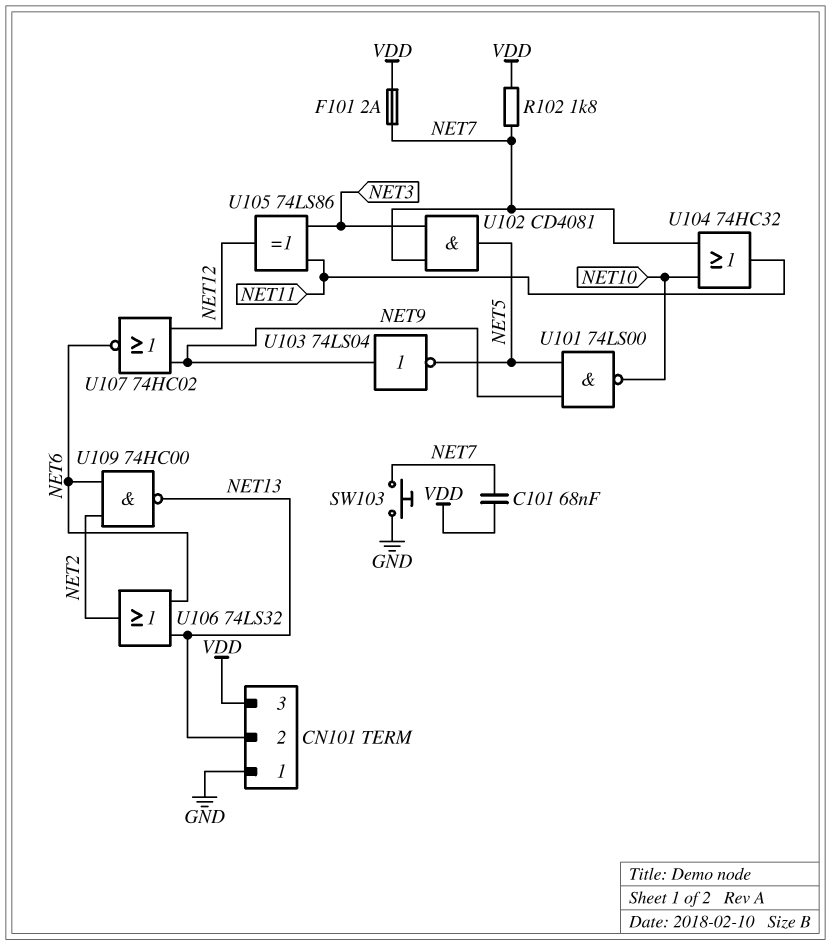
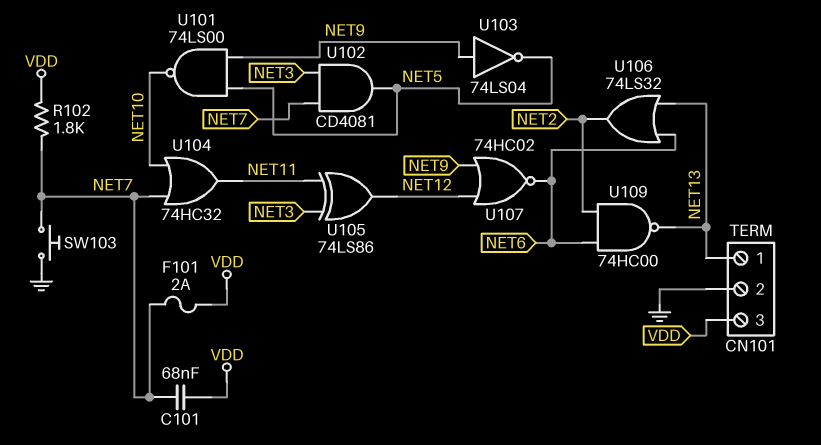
CN101 pin 1: GND -> NET13
CN101 pin 2: NET13 -> GND

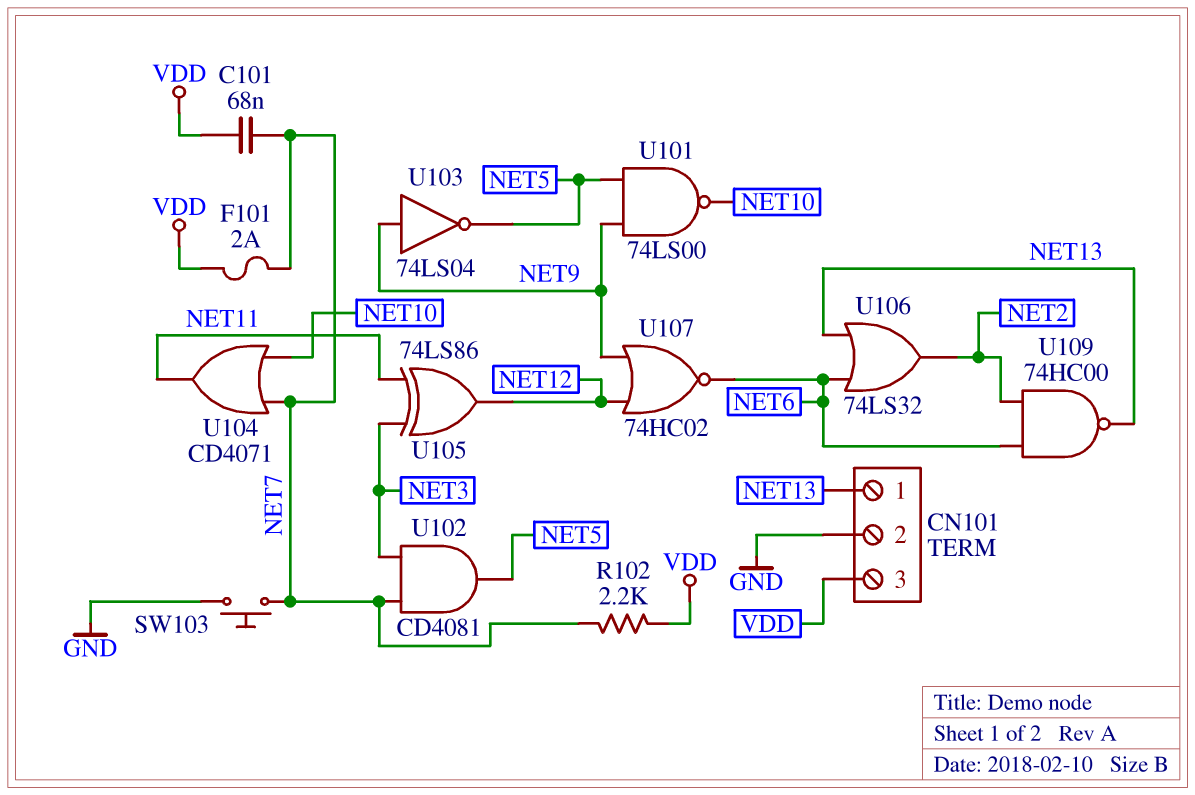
R102: 1.8k (NET7, VDD) -> 2.2k (NET7, VDD)
U104: OR 74HC32 (in NET7, in NET10, out NET11) -> OR CD4071 (in NET7, in NET10, out NET11)

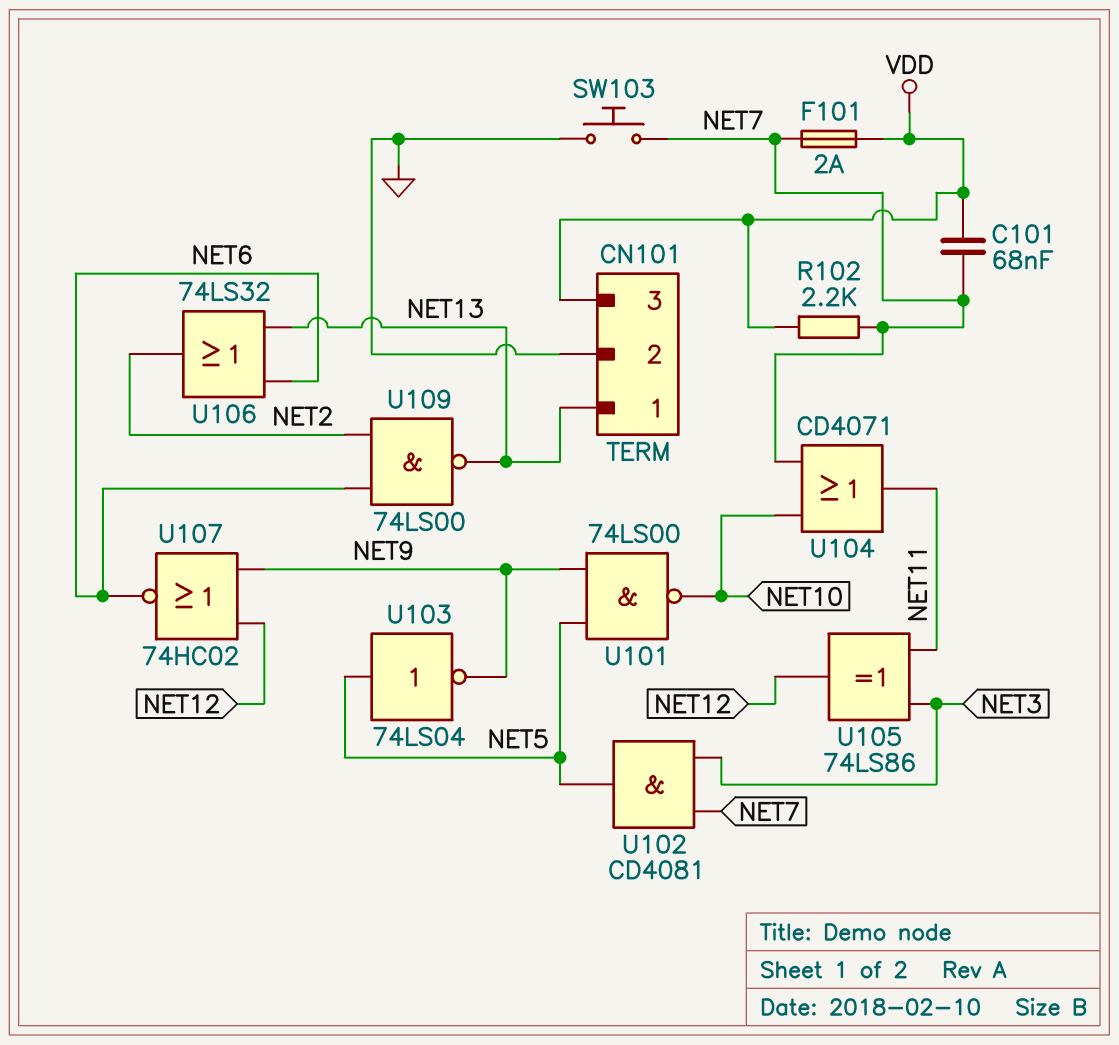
U103: NOT 74LS04 (in NET9, out NET5) -> NOT 74LS04 (in NET5, out NET9)
U109: NAND 74HC00 (in NET2, in NET6, out NET13) -> NAND 74LS00 (in NET2, in NET6, out NET13)

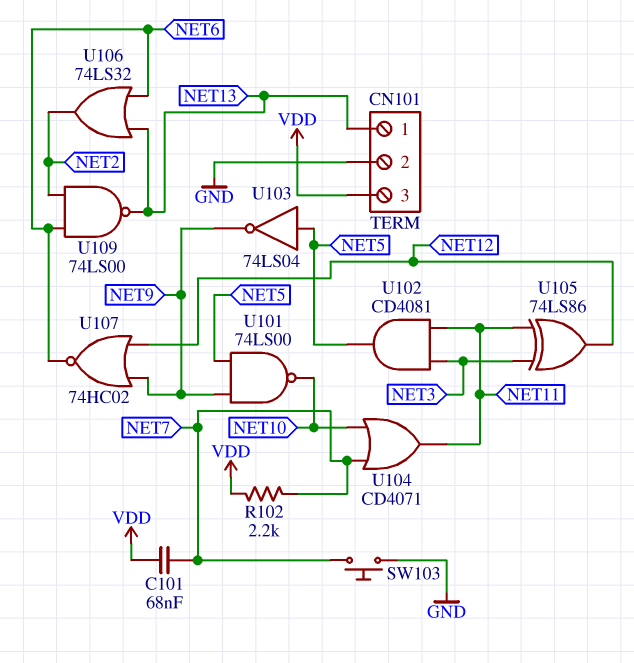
F101: 2A (NET7, VDD) -> none
U102: AND CD4081 (in NET3, in NET7, out NET5) -> AND CD4081 (in NET3, in NET11, out NET5)

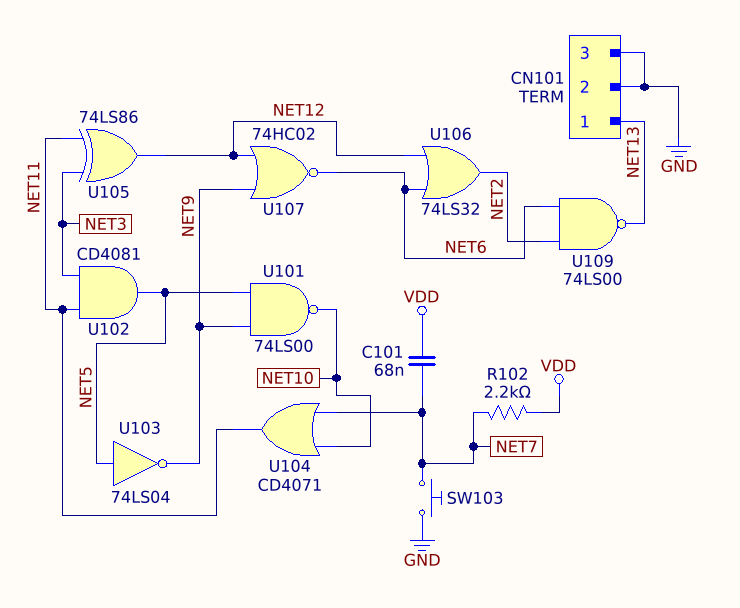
CN101 pin 3: VDD -> GND
U106: OR 74LS32 (in NET6, in NET13, out NET2) -> OR 74LS32 (in NET6, in NET12, out NET2)

